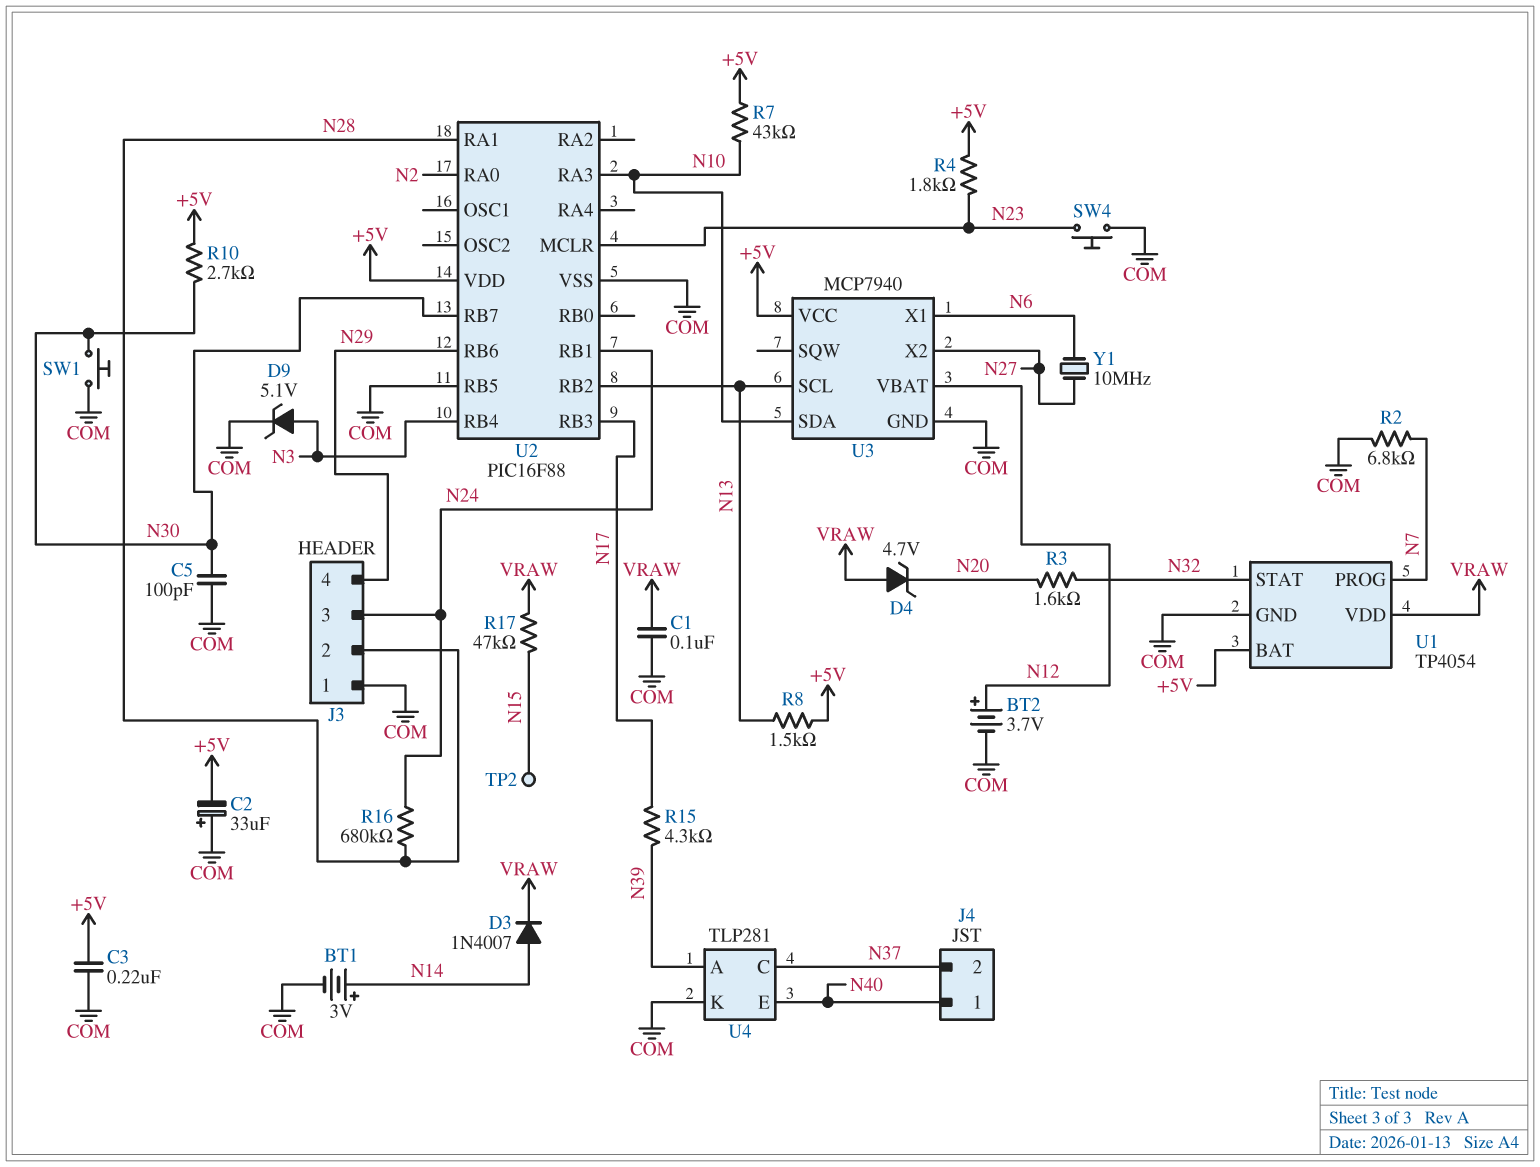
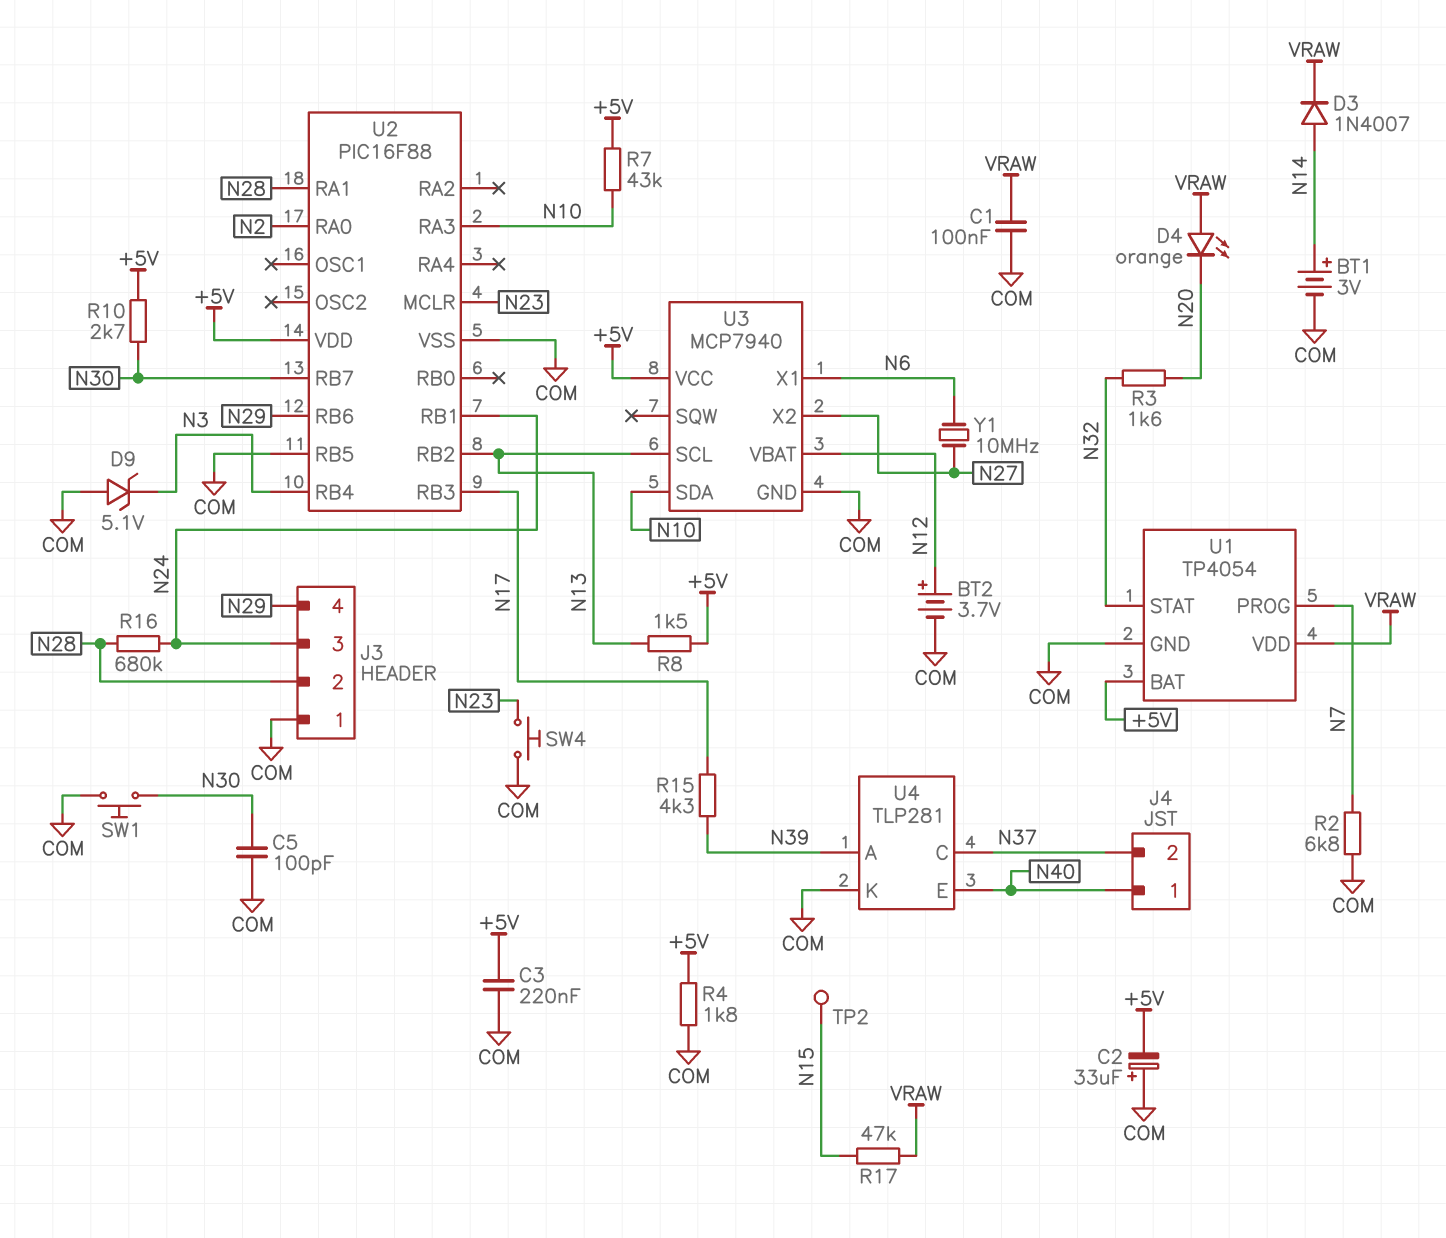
D4: zener 4.7V (A VRAW, K N20) -> LED orange (A VRAW, K N20)
D9: zener 5.1V (A N3, K COM) -> zener 5.1V (A COM, K N3)
R4: 1.8k (+5V, N23) -> 1.8k (+5V, COM)

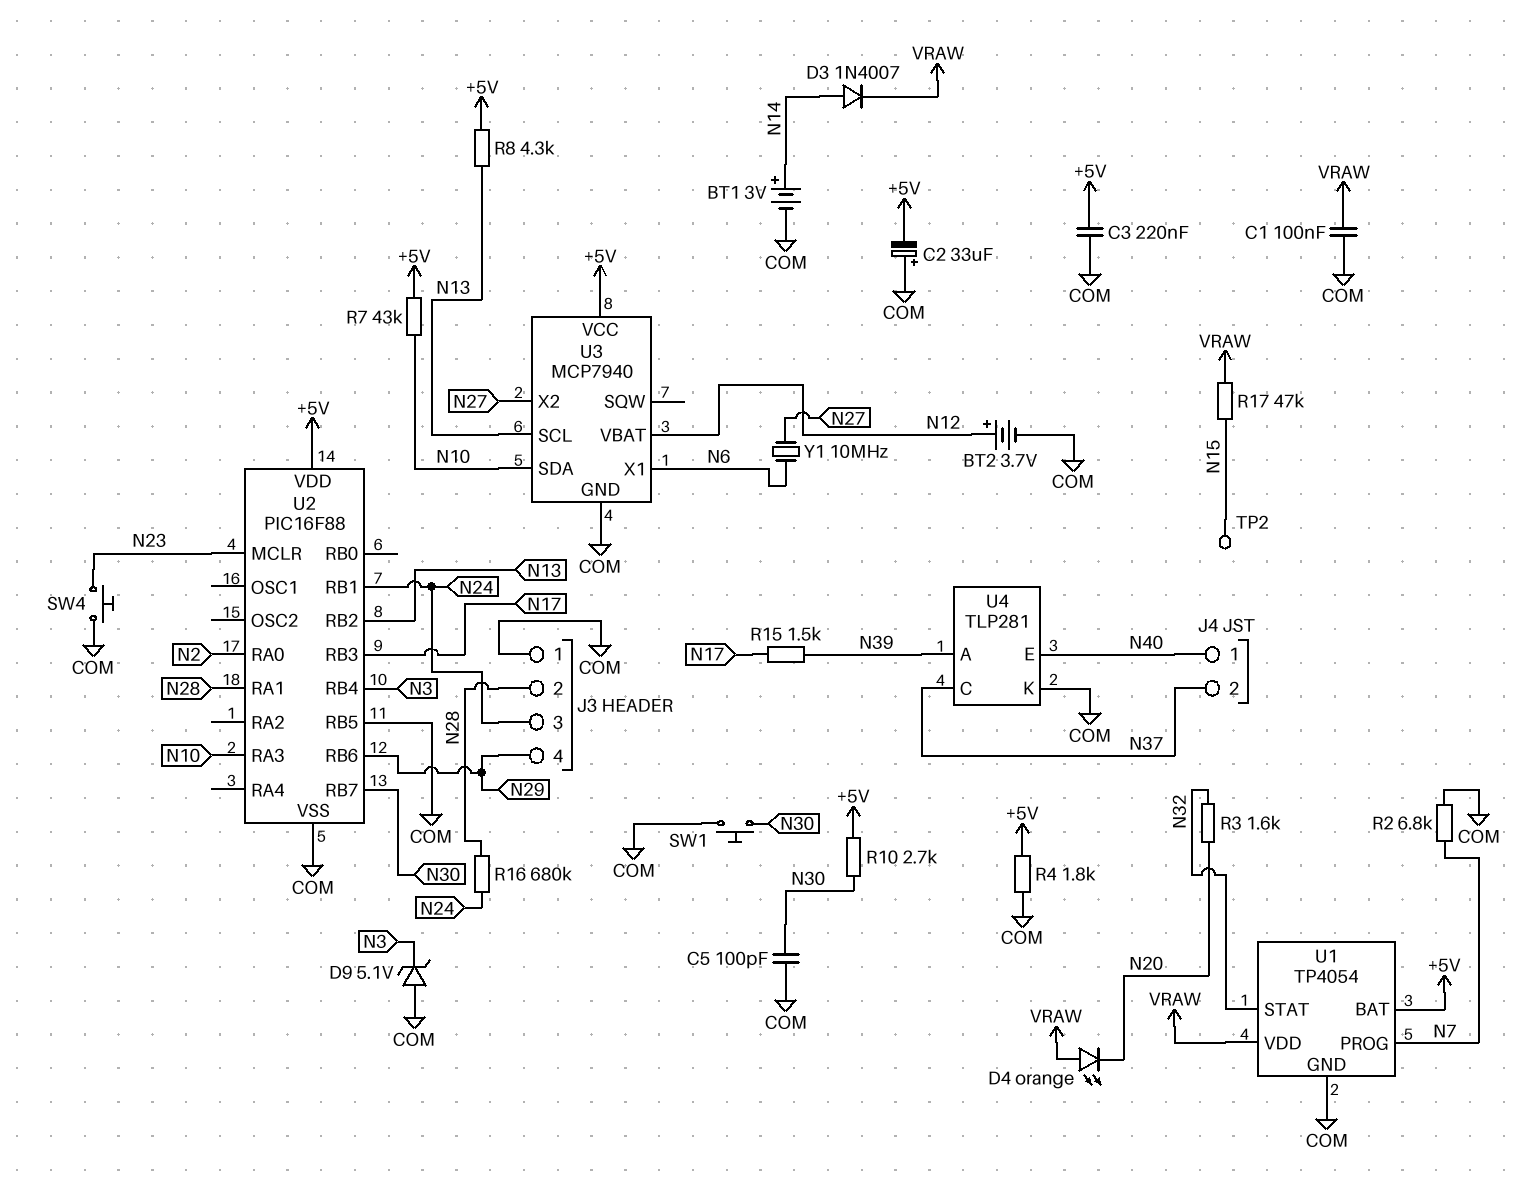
R8: 1.5k (+5V, N13) -> 4.3k (+5V, N13)
R15: 4.3k (N17, N39) -> 1.5k (N17, N39)

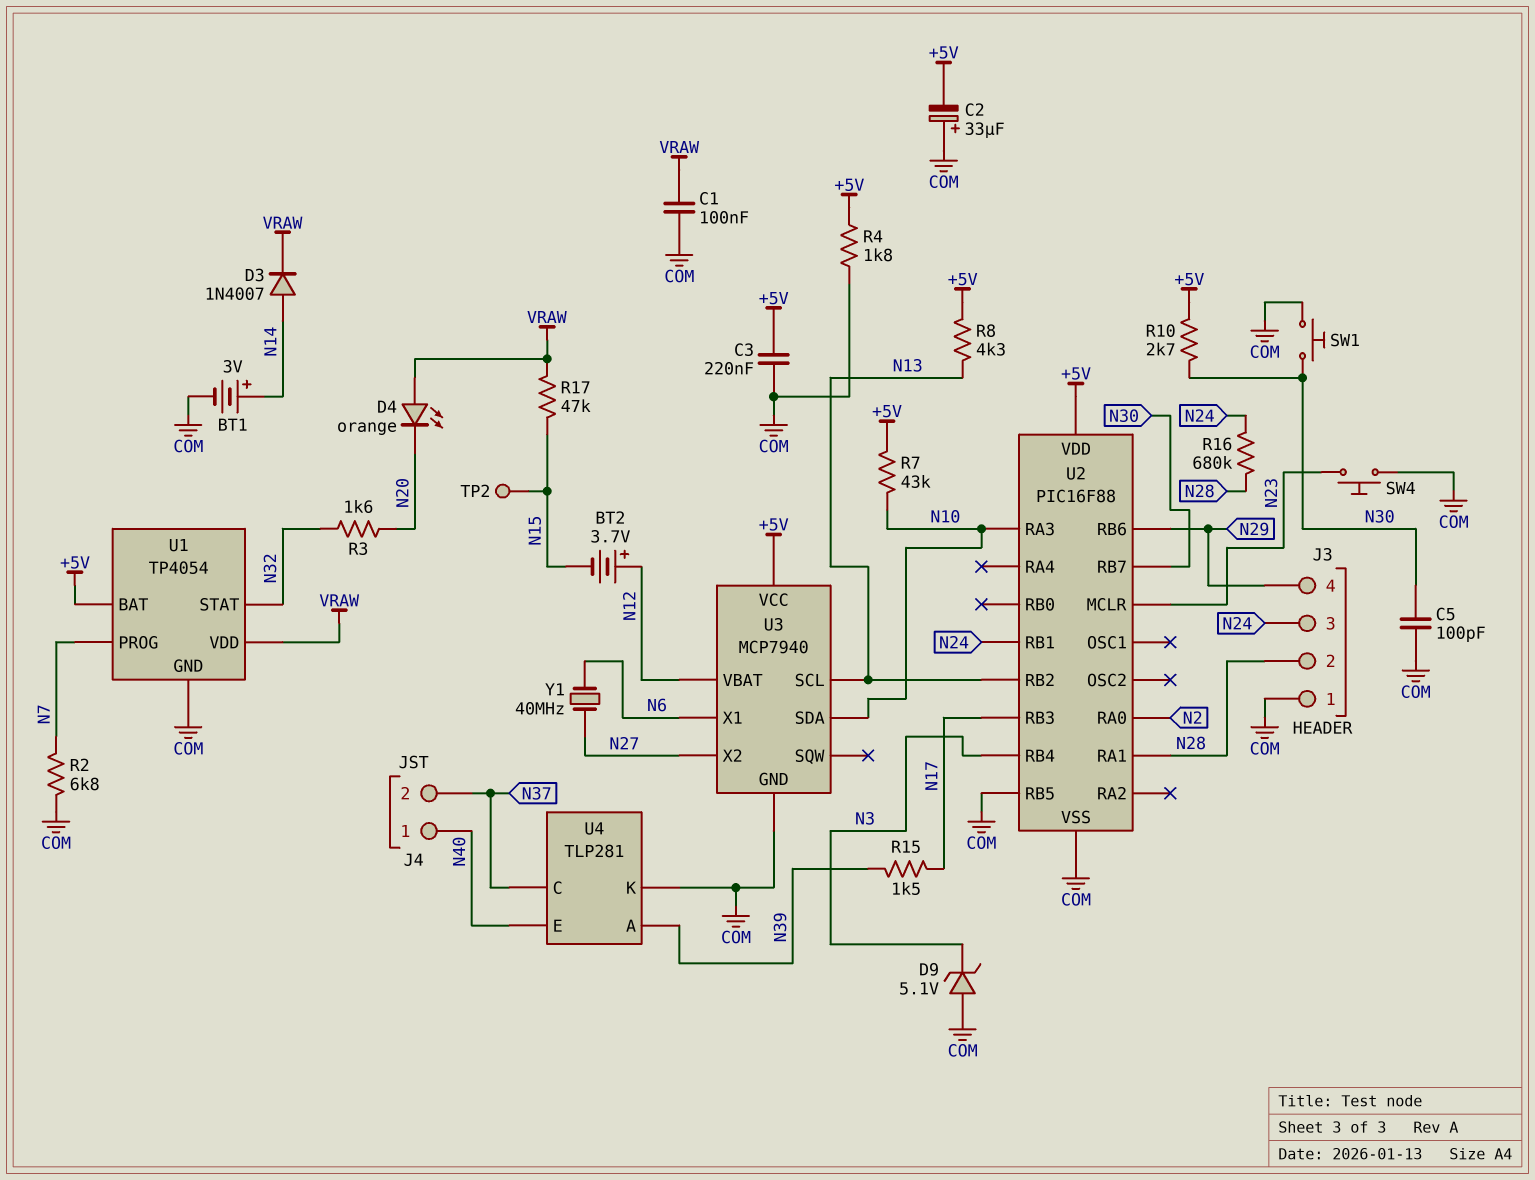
BT2: 3.7V (plus N12, minus COM) -> 3.7V (plus N12, minus N15)
Y1: 10MHz (N6, N27) -> 40MHz (N6, N27)

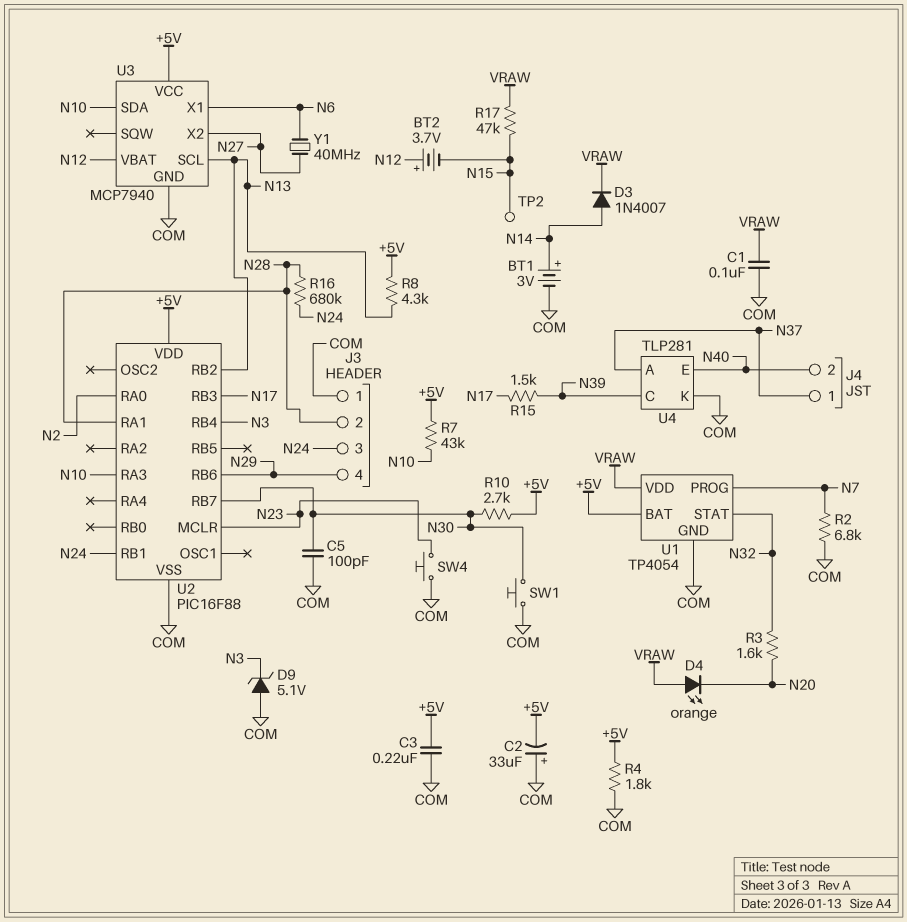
J4 pin 1: N40 -> N37
J4 pin 2: N37 -> N40
U2 pin RB5: COM -> none
U4 pin A: N39 -> N37
U4 pin C: N37 -> N39

